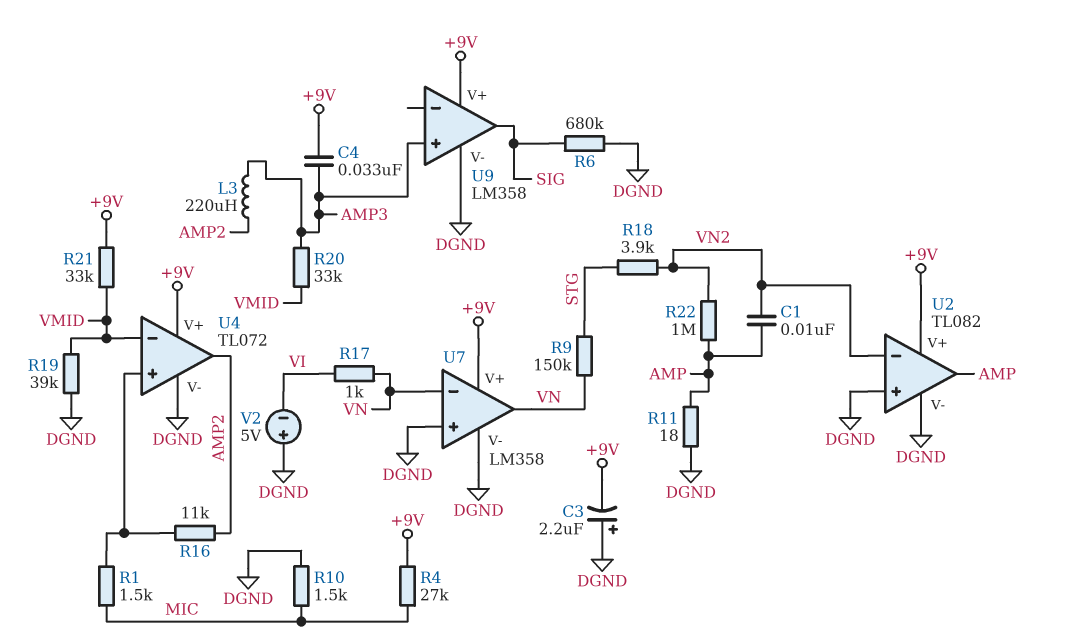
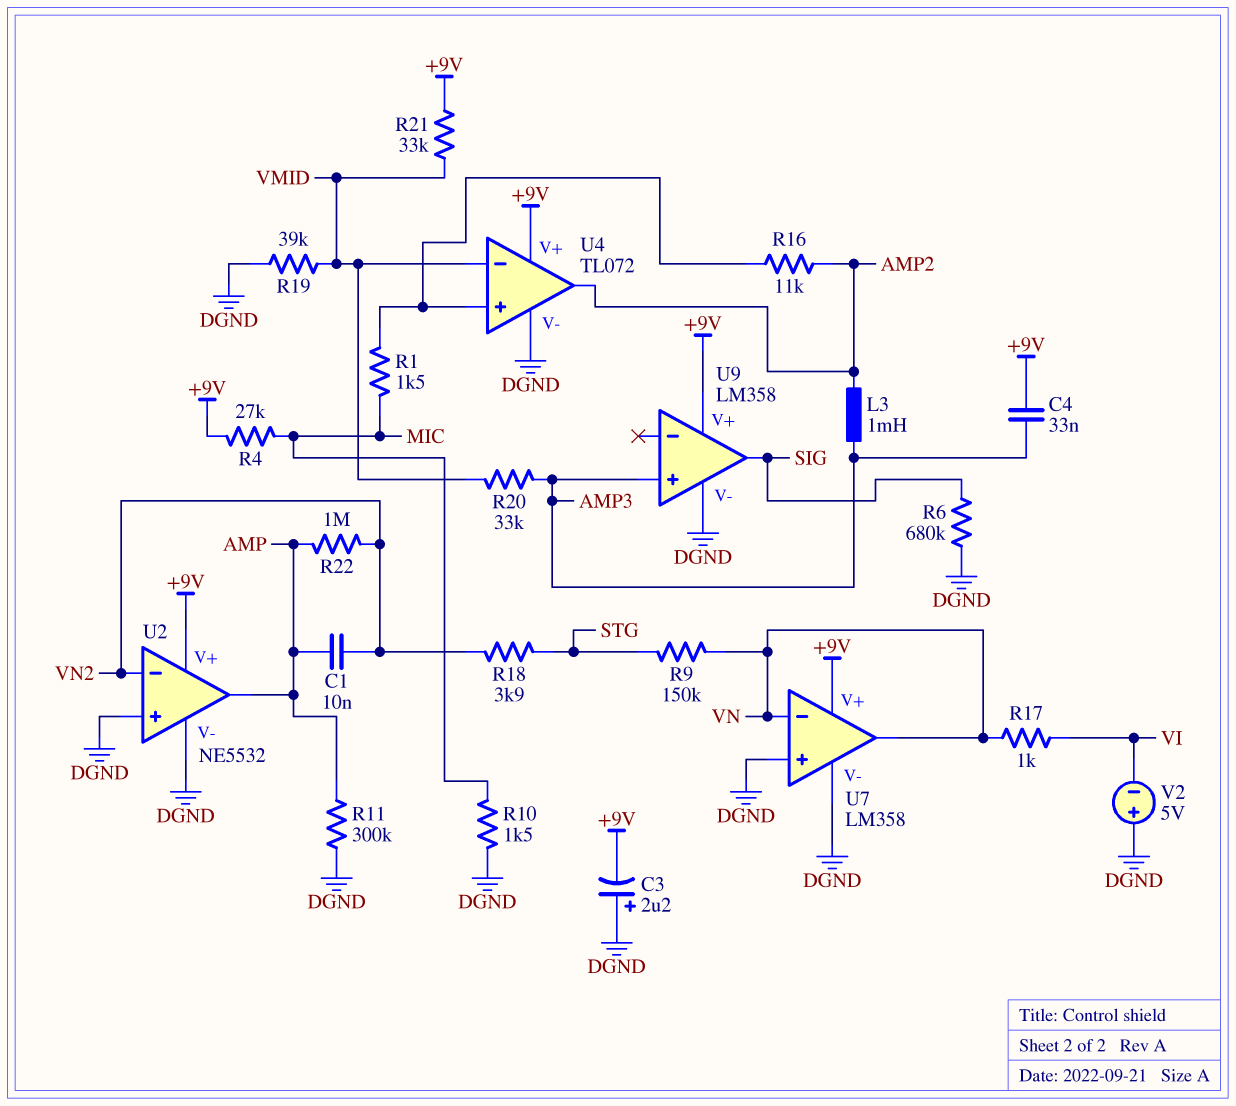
L3: 220uH (AMP2, AMP3) -> 1mH (AMP2, AMP3)
R11: 18 (AMP, DGND) -> 300k (AMP, DGND)
U2: TL082 -> NE5532

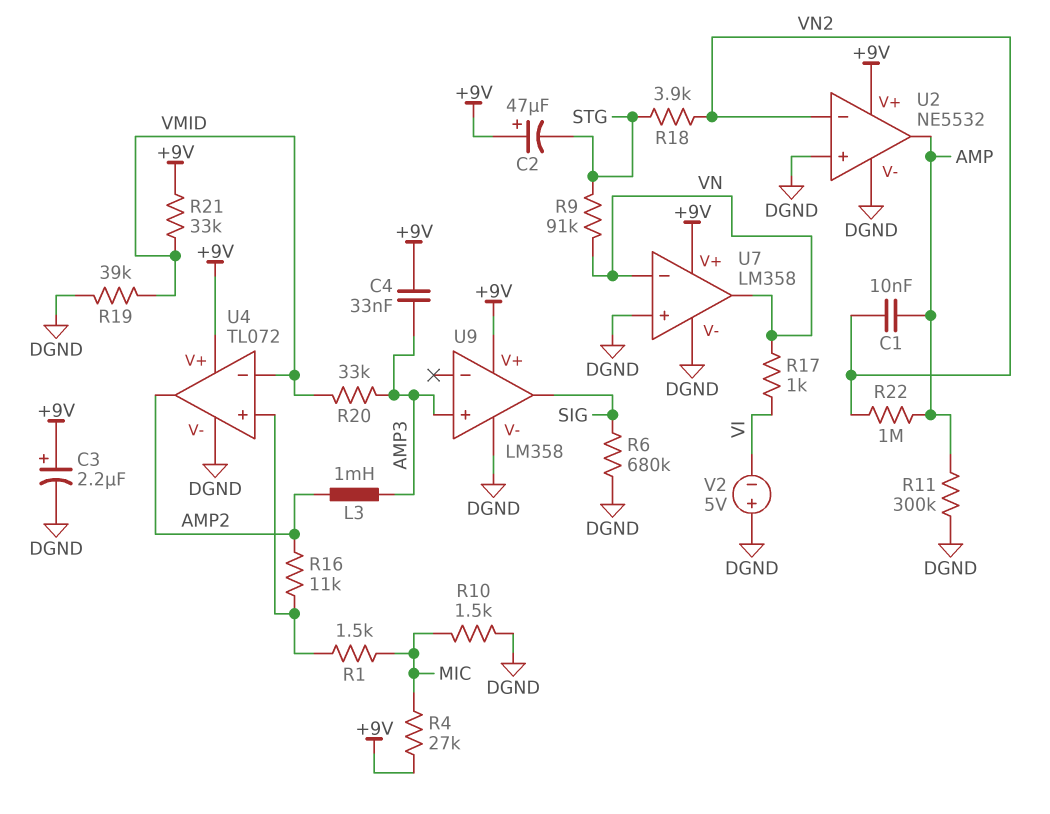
C2: none -> 47uF (plus +9V, minus STG)
C3: 2.2uF (plus DGND, minus +9V) -> 2.2uF (plus +9V, minus DGND)
R9: 150k (STG, VN) -> 91k (STG, VN)

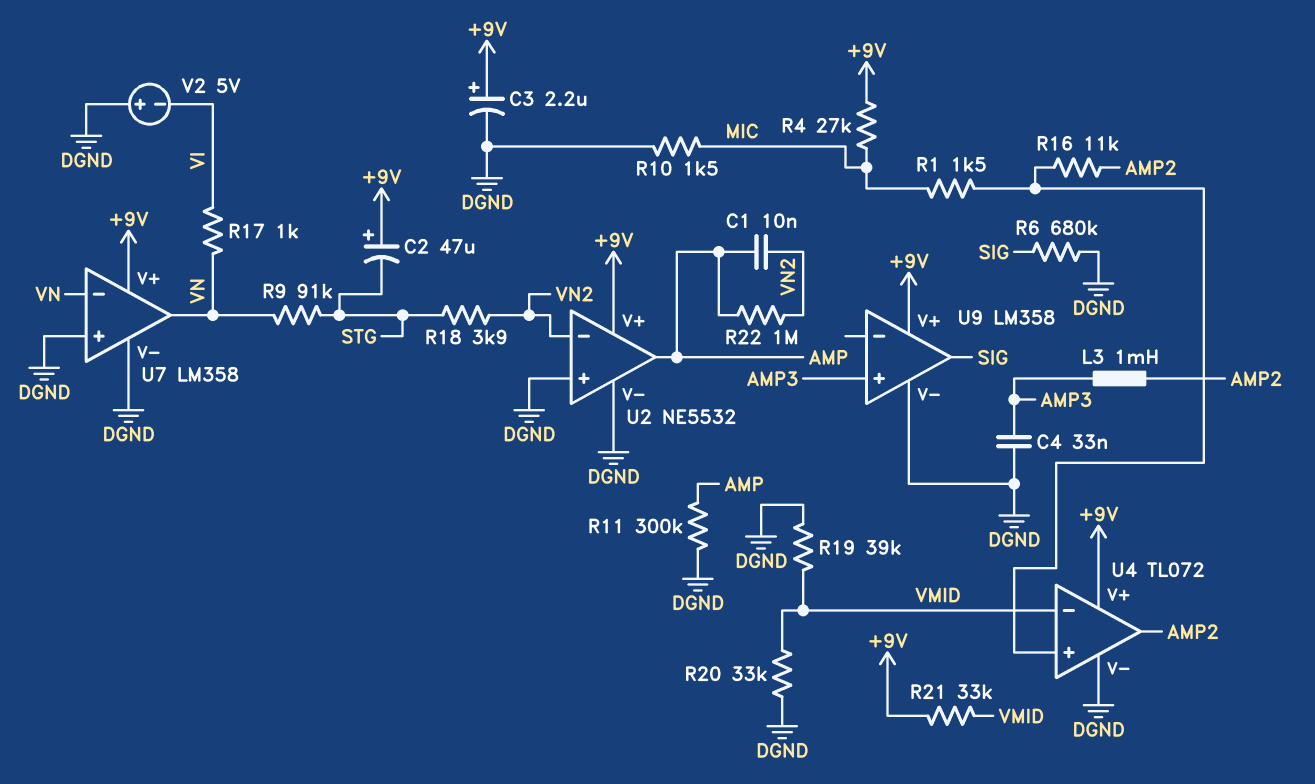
C4: 33nF (+9V, AMP3) -> 33nF (AMP3, DGND)
R20: 33k (AMP3, VMID) -> 33k (DGND, VMID)

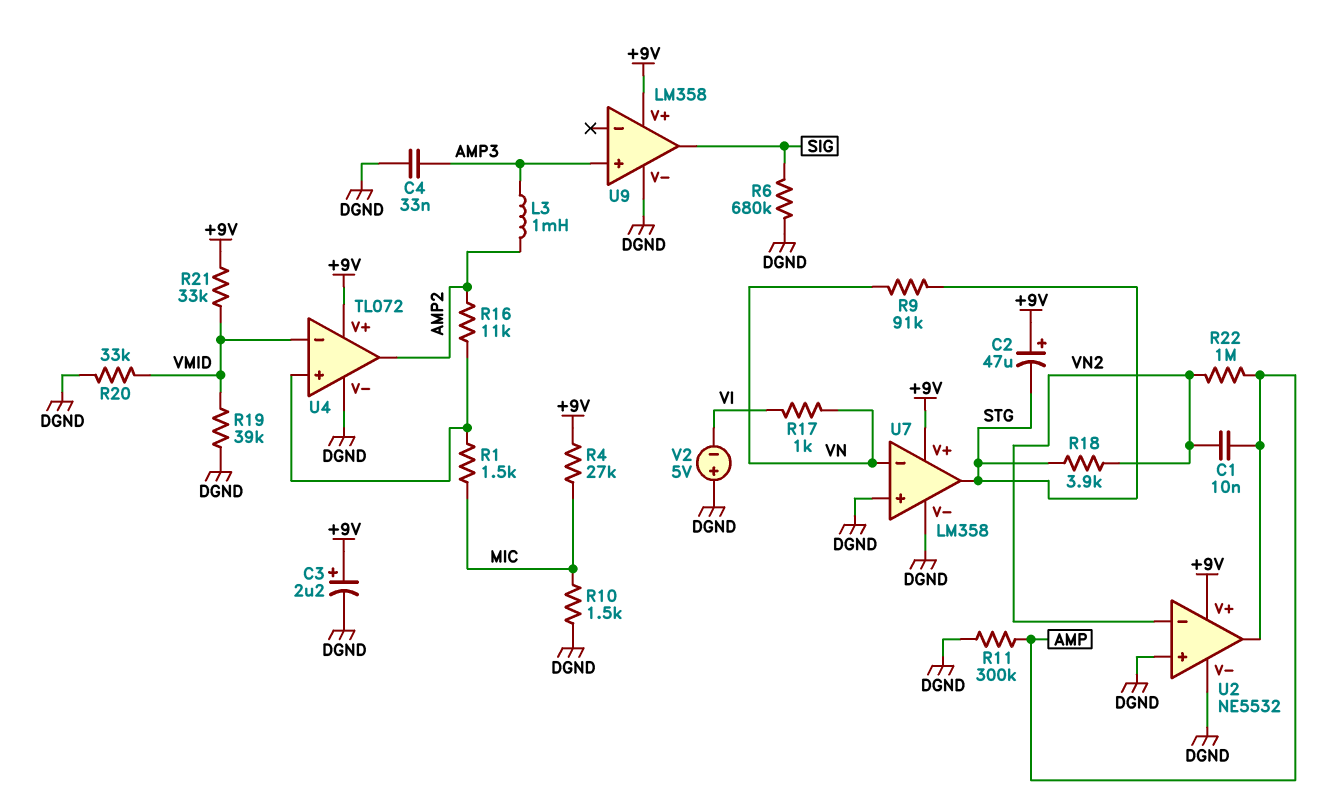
U7 pin out: VN -> STG

